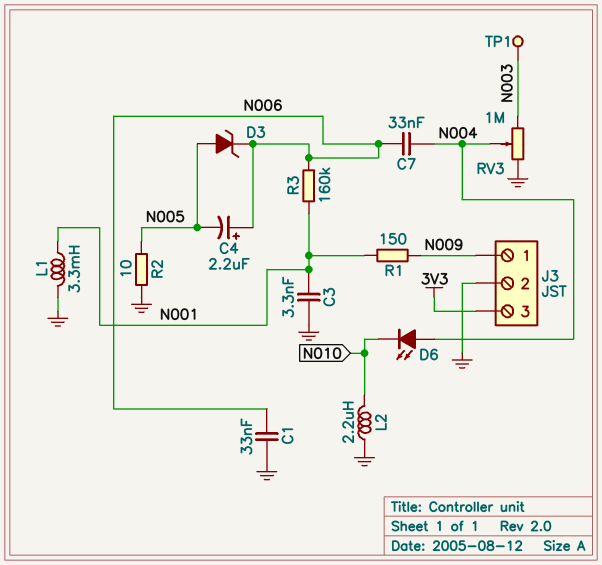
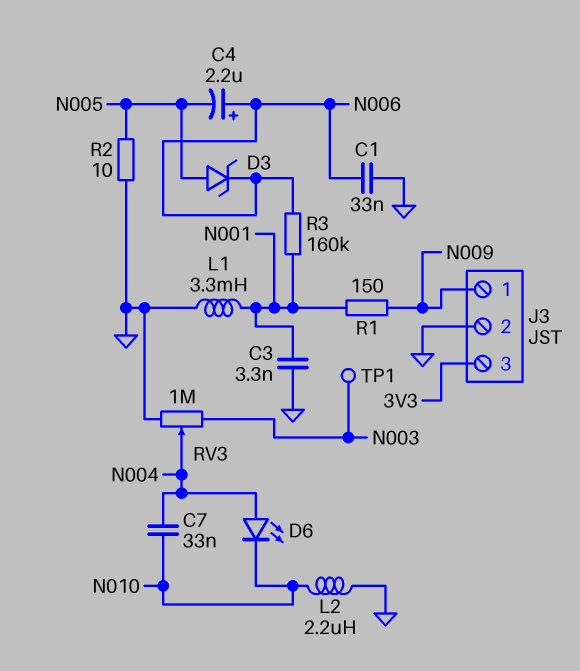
C7: 33nF (N004, N006) -> 33nF (N004, N010)

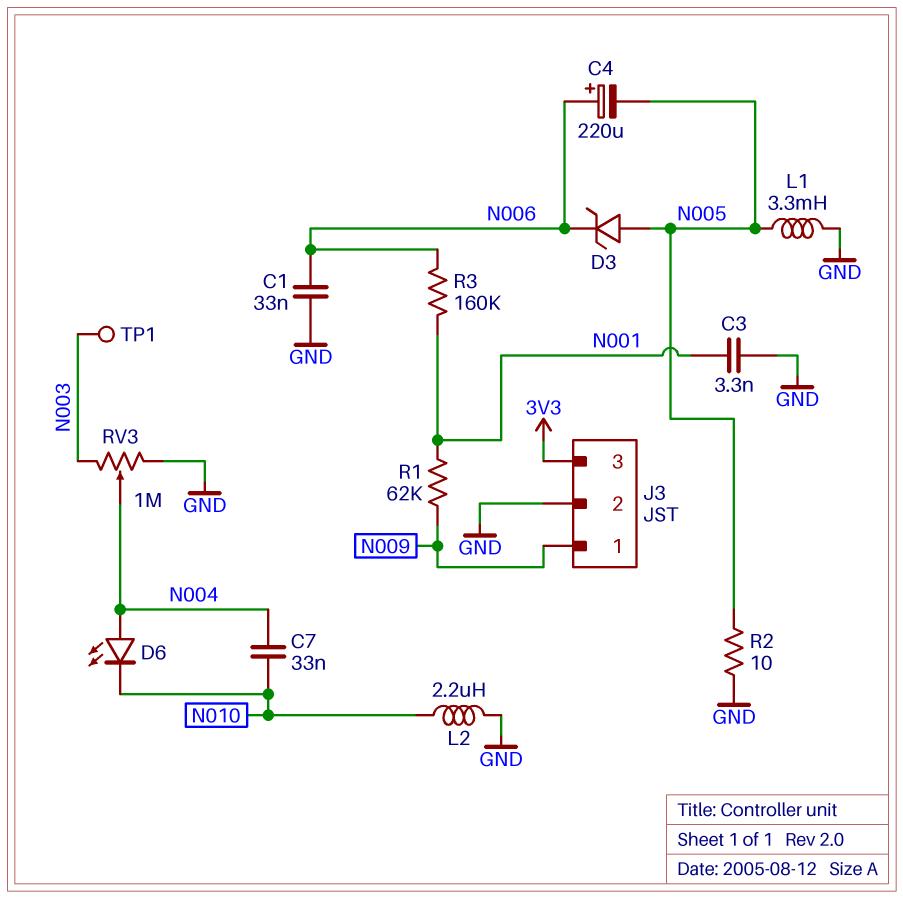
C4: 2.2uF (plus N006, minus N005) -> 220uF (plus N006, minus N005)
L1: 3.3mH (GND, N001) -> 3.3mH (GND, N005)
R1: 150 (N001, N009) -> 62k (N001, N009)

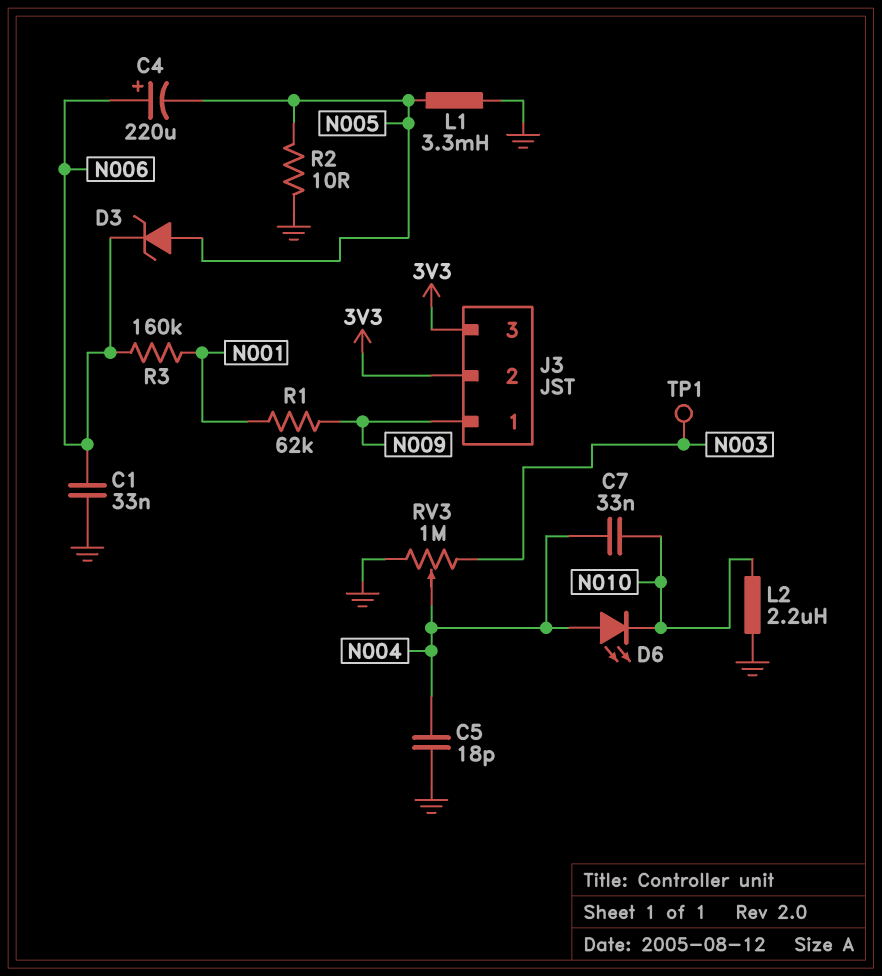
C3: 3.3nF (GND, N001) -> none
C5: none -> 18pF (GND, N004)
J3 pin 2: GND -> 3V3

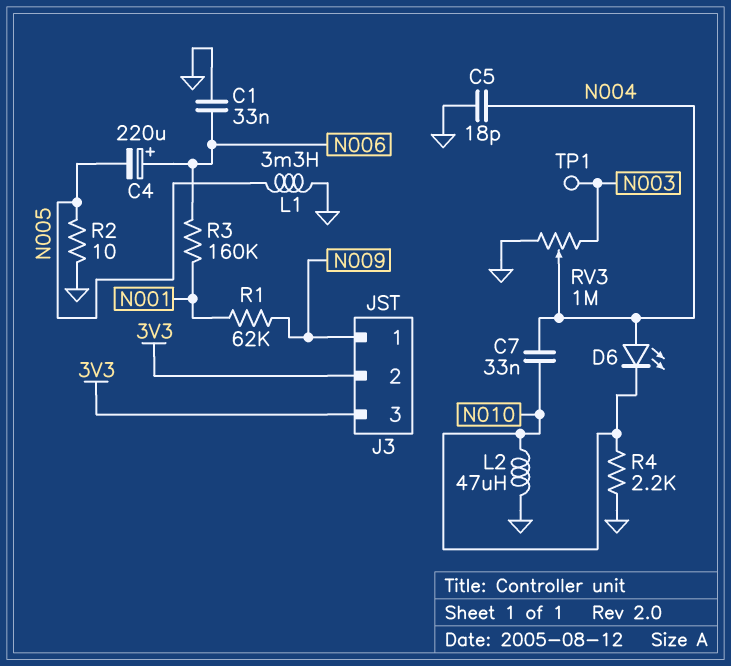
D3: zener (A N005, K N006) -> none
L2: 2.2uH (GND, N010) -> 47uH (GND, N010)
R4: none -> 2.2k (GND, N010)

